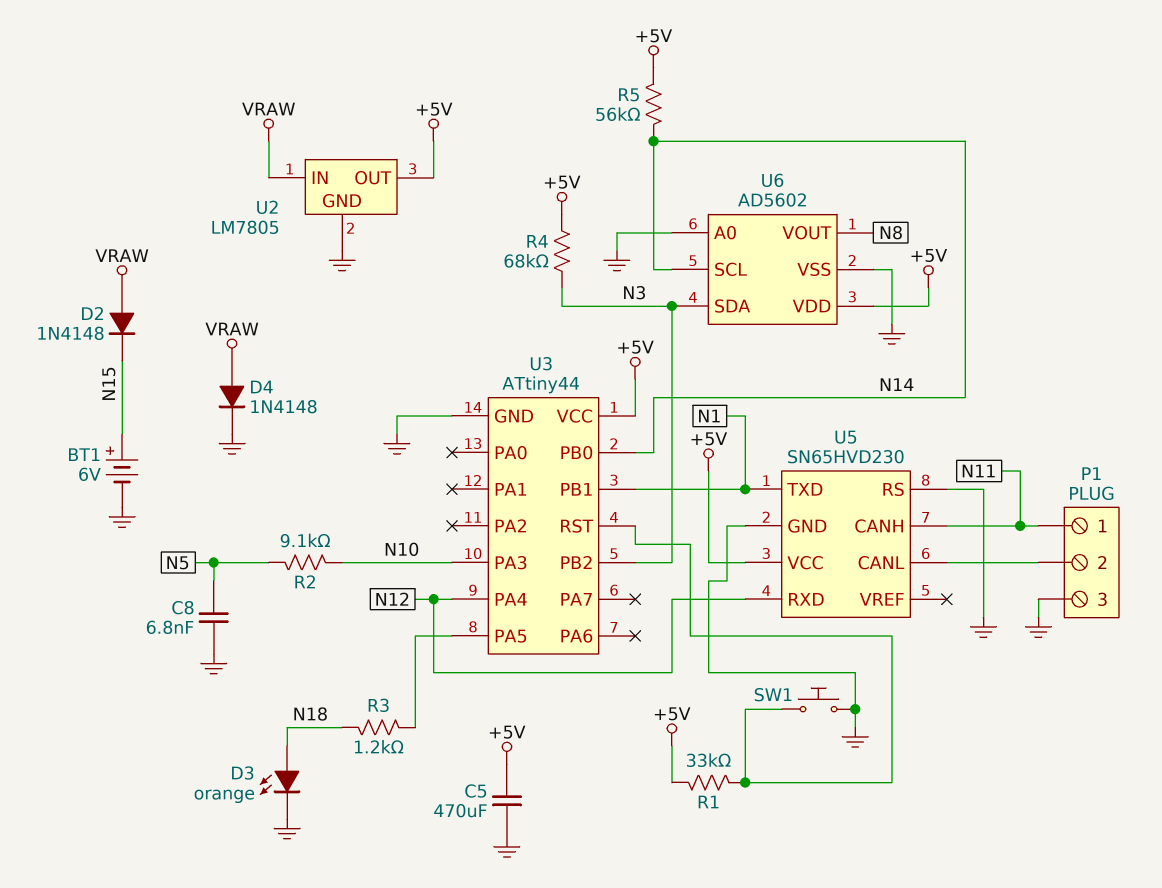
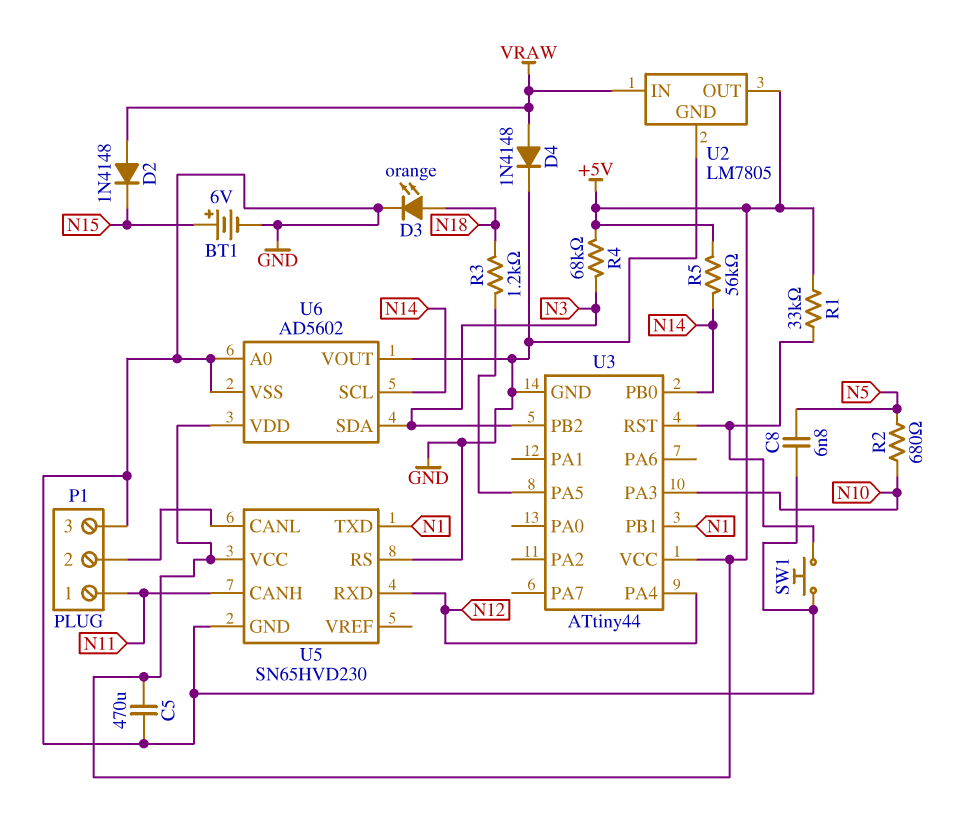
R2: 9.1k (N5, N10) -> 680 (N5, N10)
U6 pin VOUT: N8 -> GND

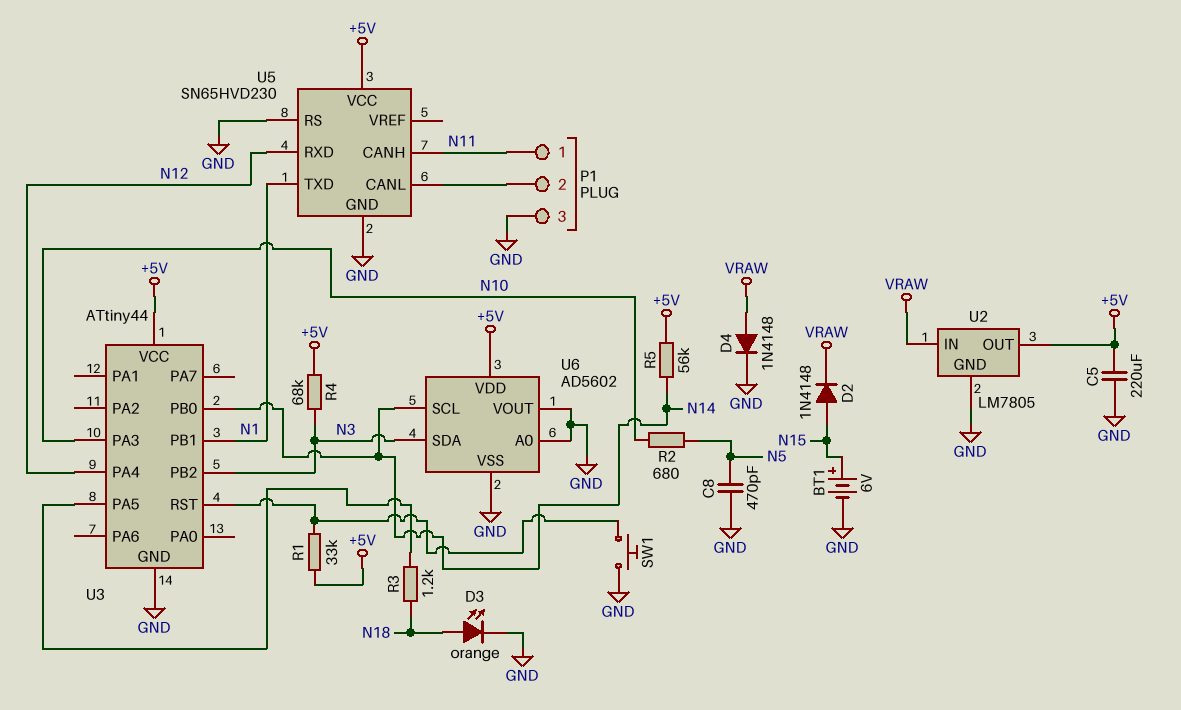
C5: 470uF (+5V, GND) -> 220uF (+5V, GND)
C8: 6.8nF (GND, N5) -> 470pF (GND, N5)
D2: diode 1N4148 (A VRAW, K N15) -> diode 1N4148 (A N15, K VRAW)

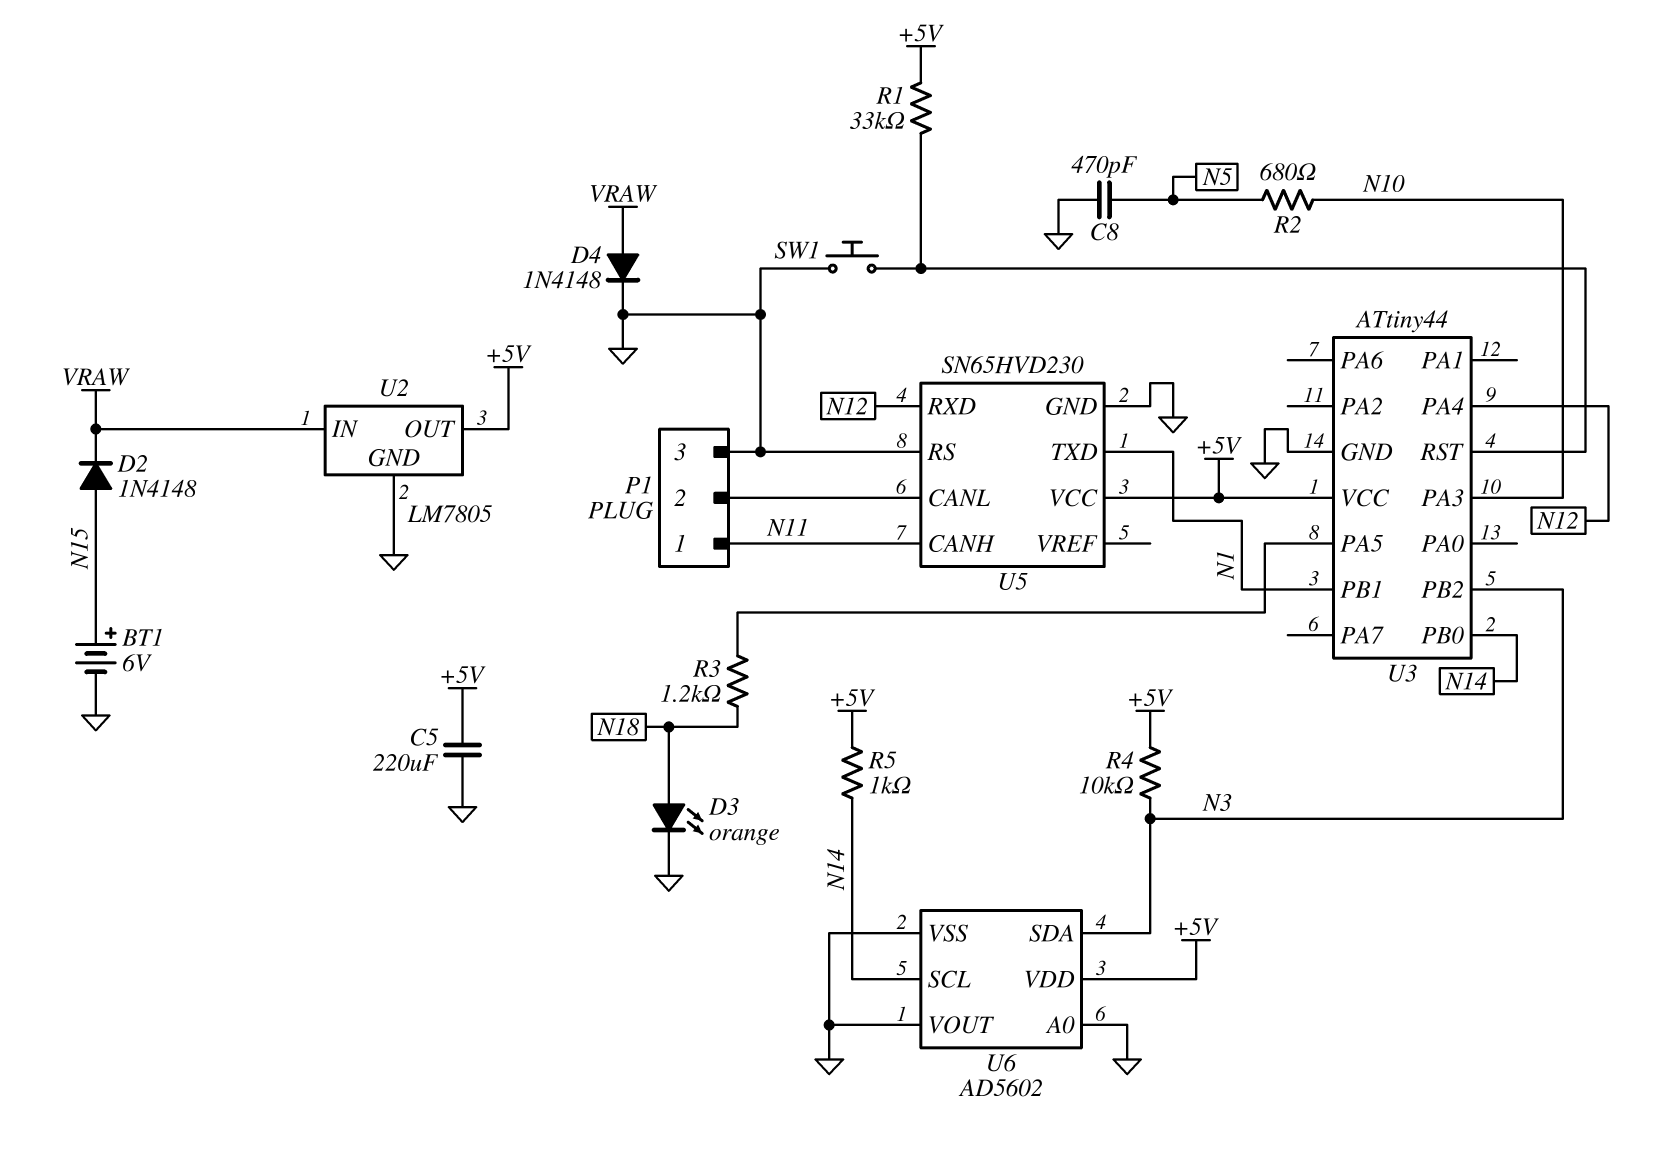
R4: 68k (+5V, N3) -> 10k (+5V, N3)
R5: 56k (+5V, N14) -> 1k (+5V, N14)

